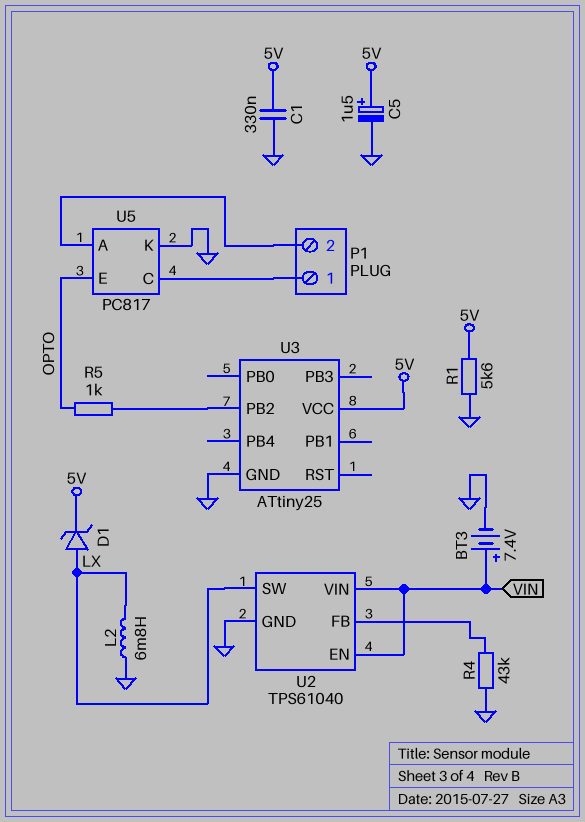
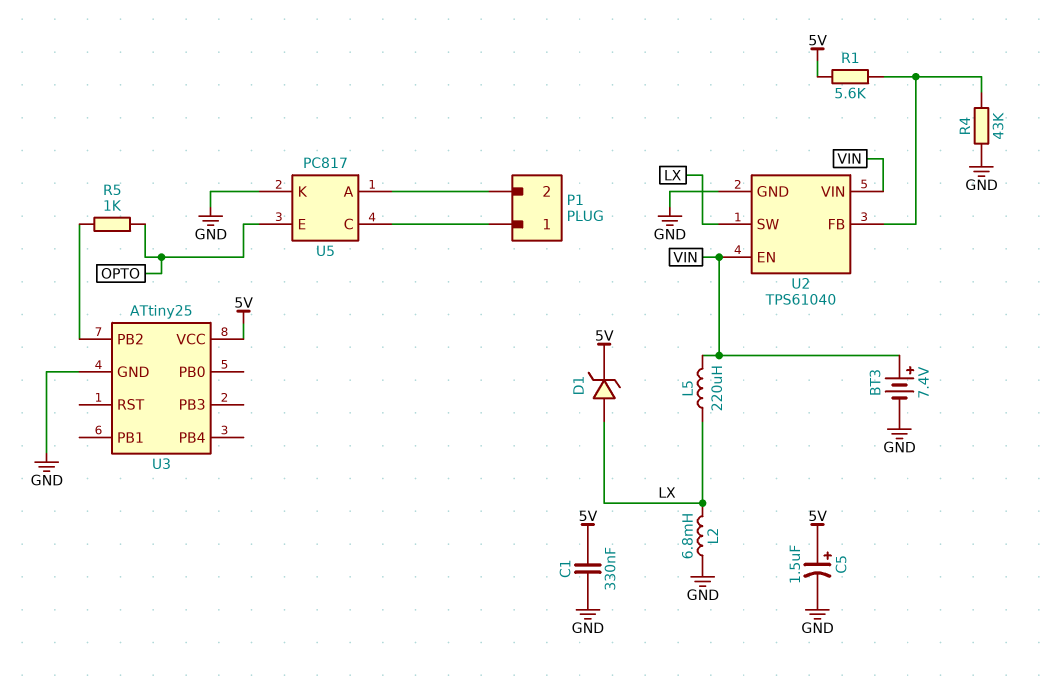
L5: none -> 220uH (LX, VIN)
R1: 5.6k (5V, GND) -> 5.6k (5V, U2/FB)

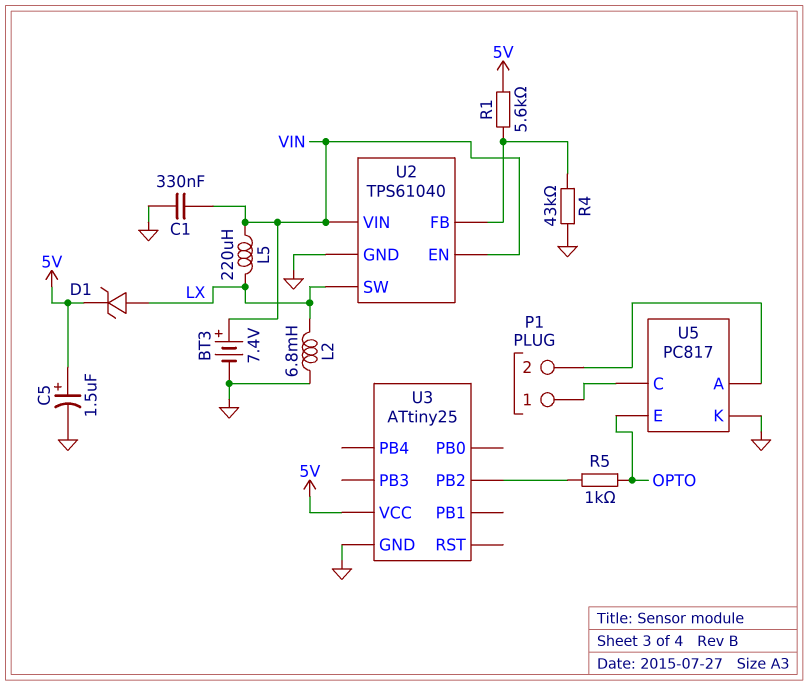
C1: 330nF (5V, GND) -> 330nF (GND, VIN)

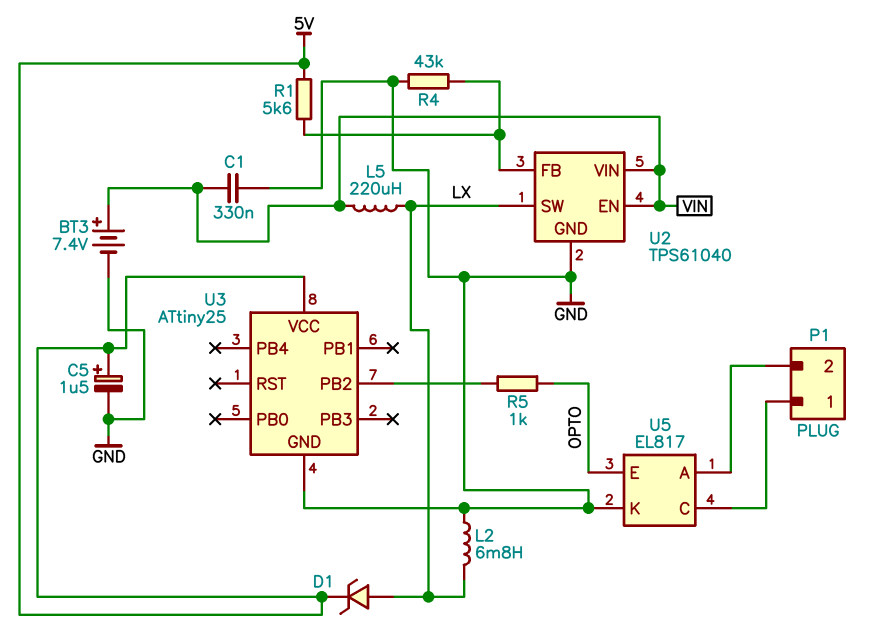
U5: PC817 -> EL817

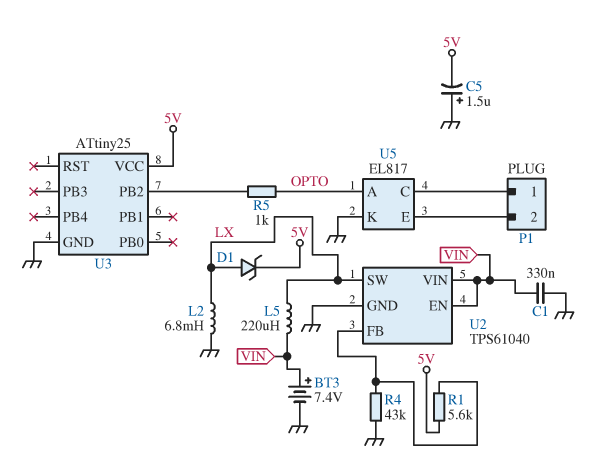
C5: 1.5uF (plus 5V, minus GND) -> 1.5uF (plus GND, minus 5V)
U5 pin A: P1/2 -> OPTO
U5 pin E: OPTO -> P1/2

